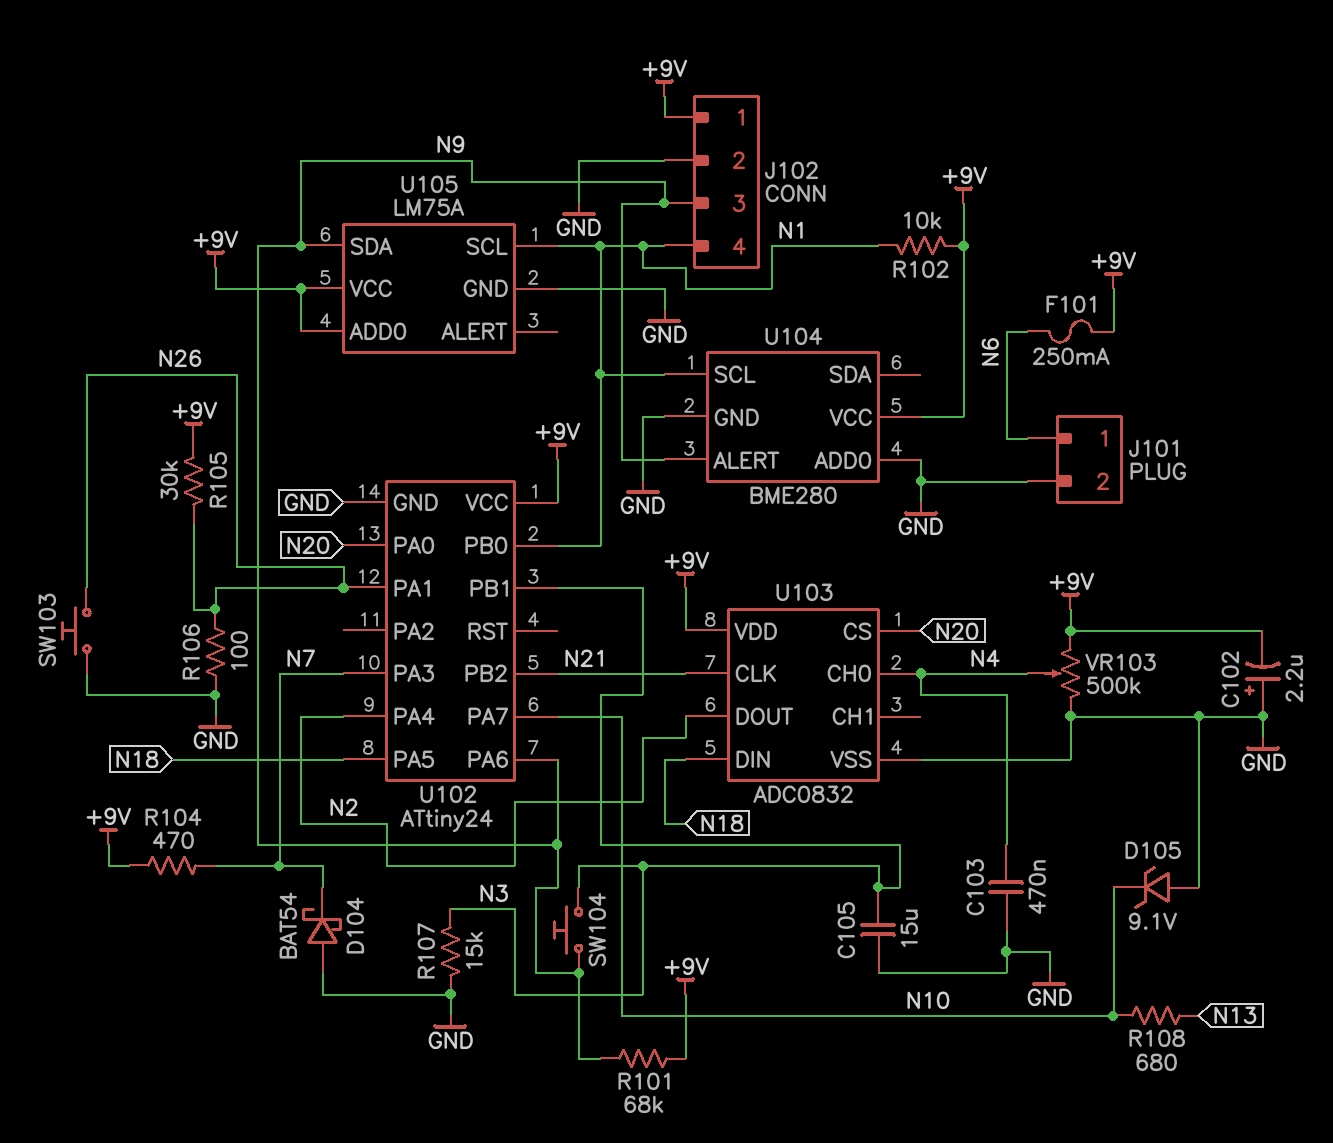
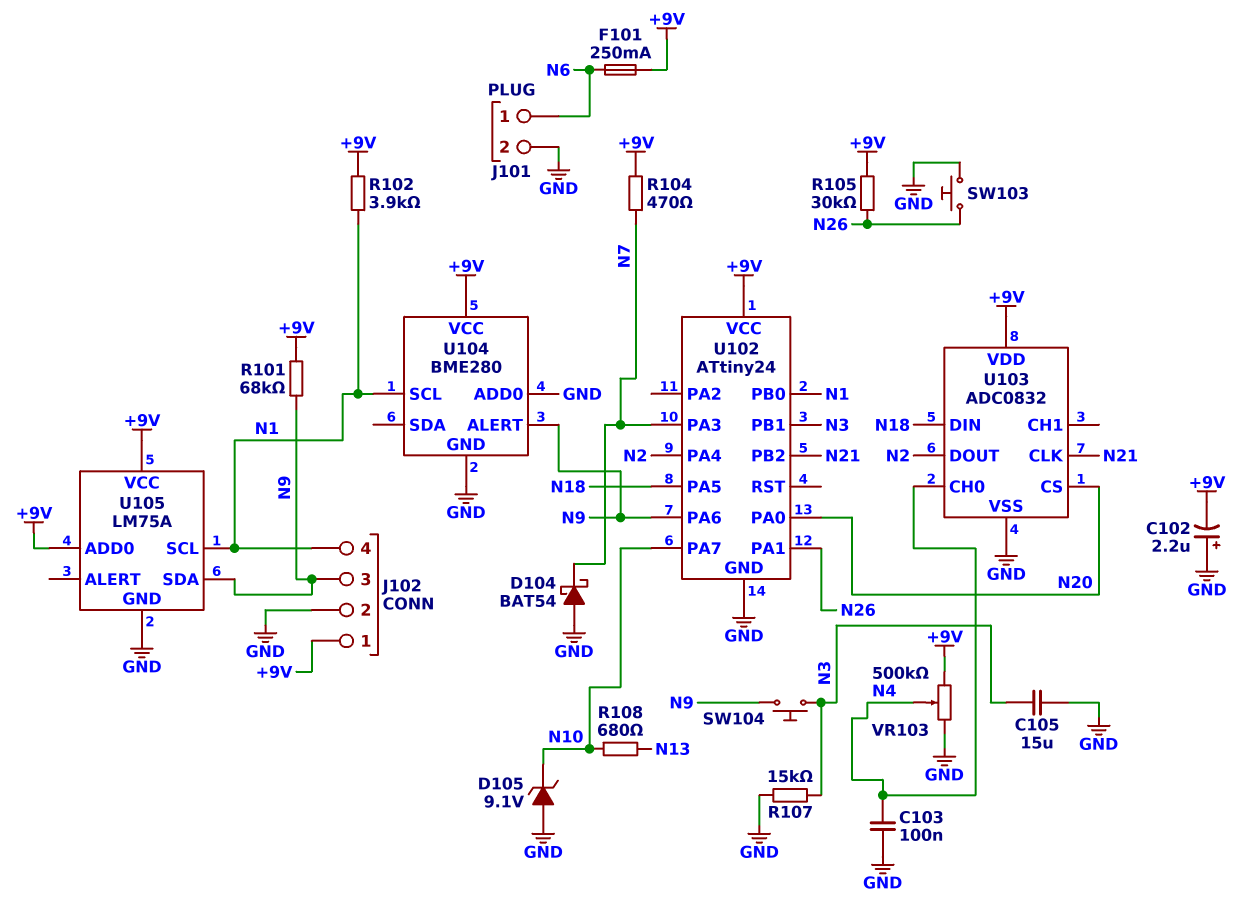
C103: 470nF (GND, N4) -> 100nF (GND, N4)
R102: 10k (+9V, N1) -> 3.9k (+9V, N1)
R106: 100 (GND, N26) -> none

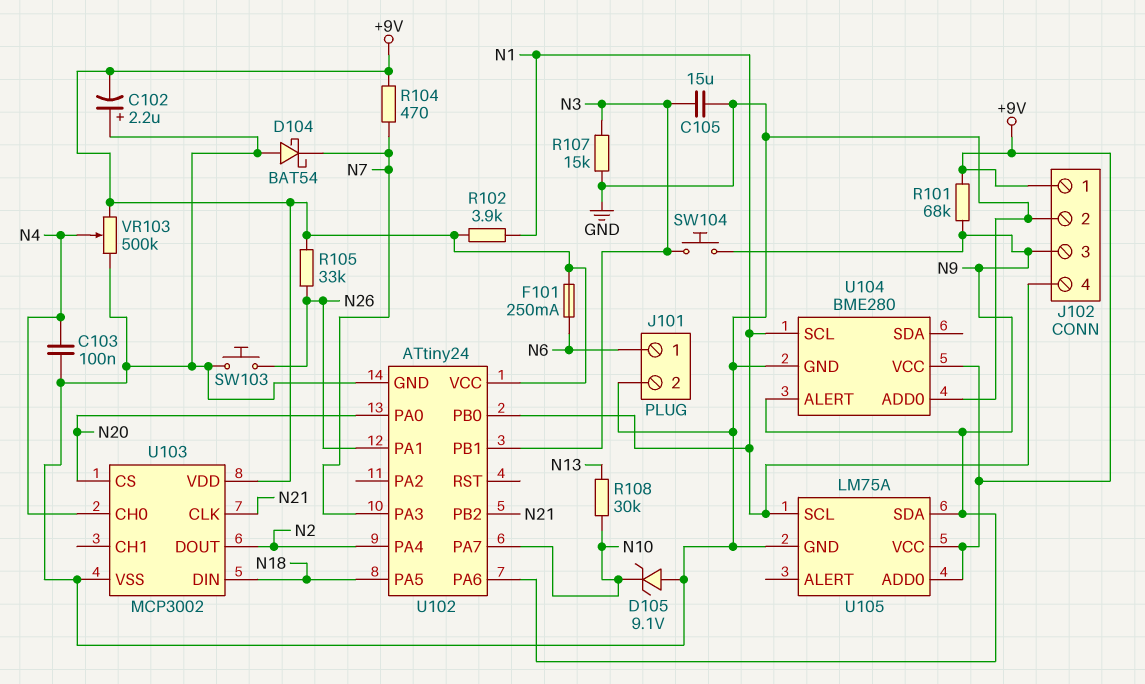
R105: 30k (+9V, N26) -> 33k (+9V, N26)
R108: 680 (N10, N13) -> 30k (N10, N13)
U103: ADC0832 -> MCP3002

